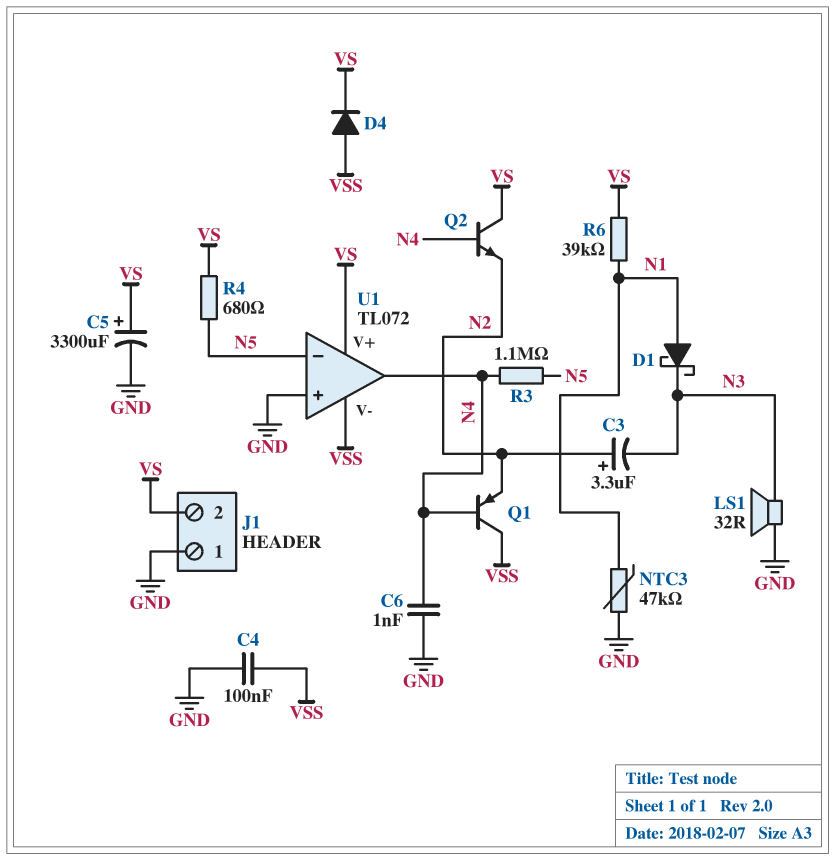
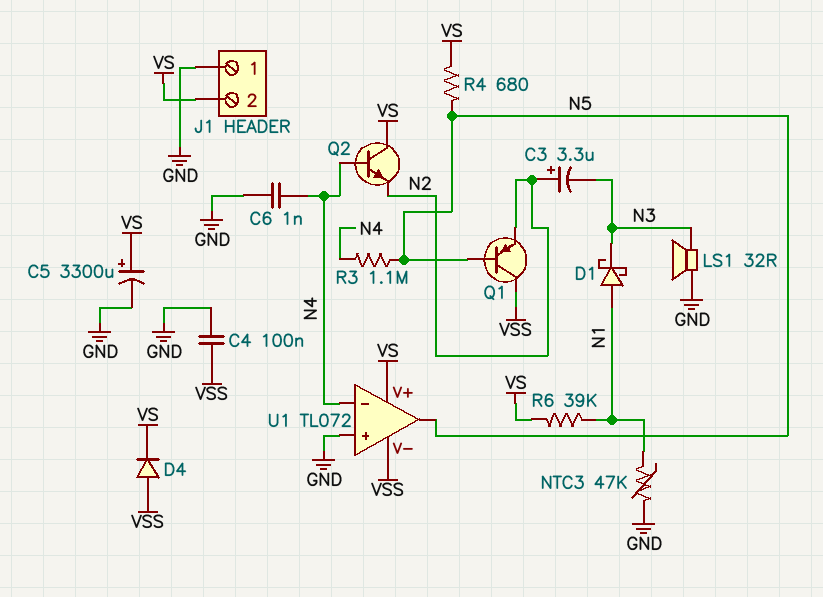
Q1: PNP (B N4, C VSS, E N2) -> PNP (B N5, C VSS, E N2)
U1 pin in-: N5 -> N4
U1 pin out: N4 -> N5

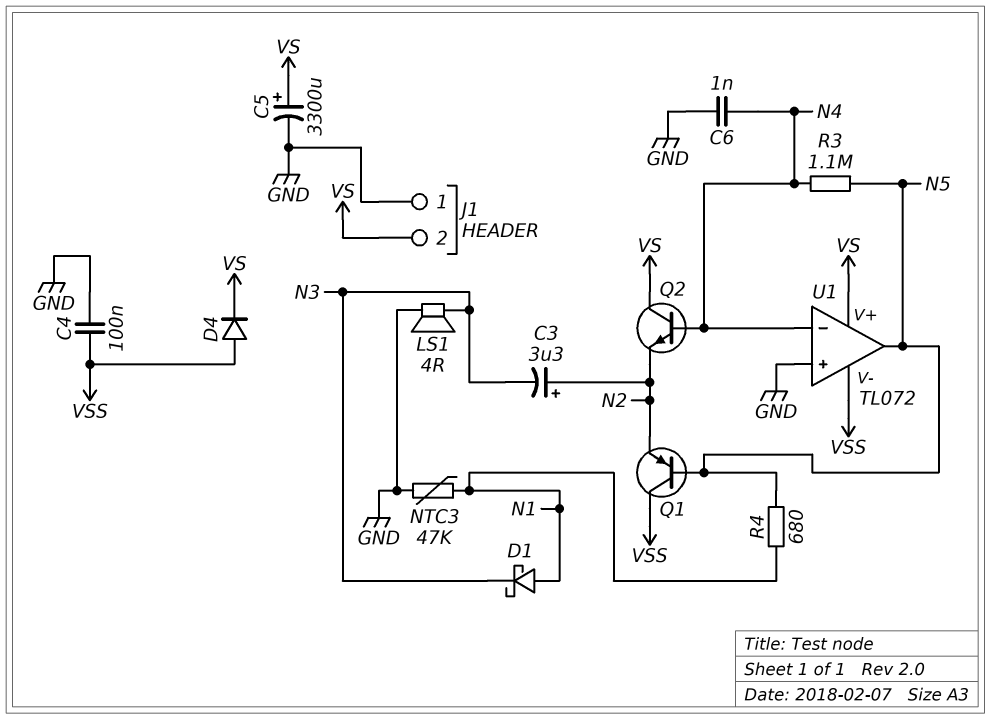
LS1: speaker 32R (GND, N3) -> speaker 4R (GND, N3)
R4: 680 (N5, VS) -> 680 (N1, N5)
R6: 39k (N1, VS) -> none

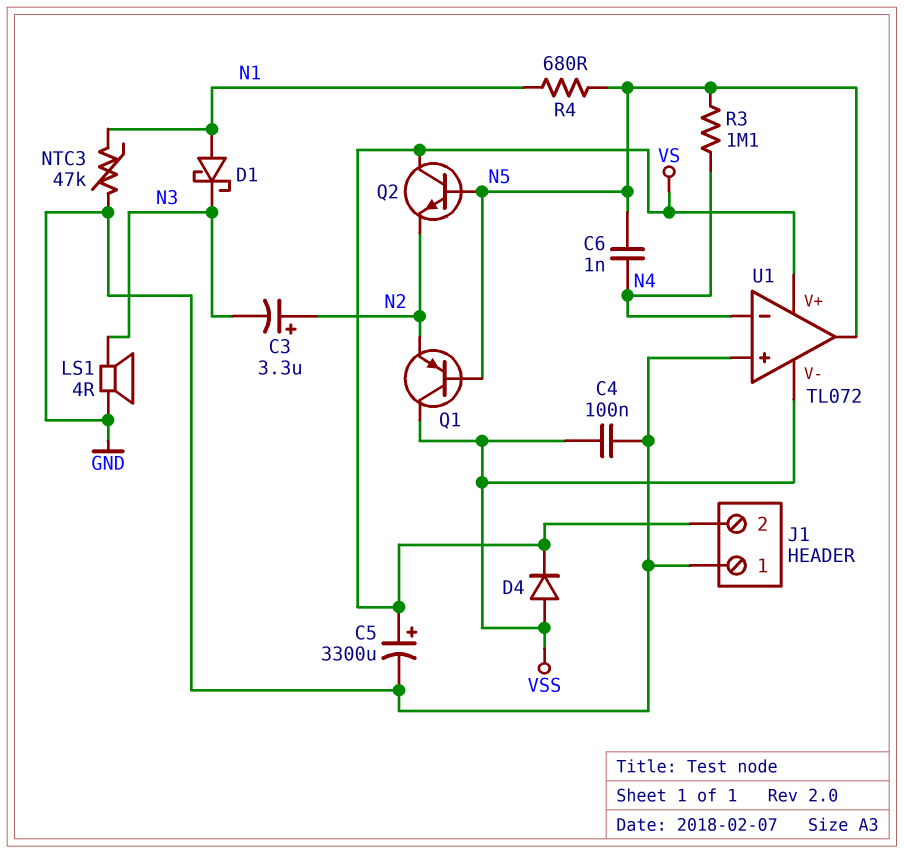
C6: 1nF (GND, N4) -> 1nF (N4, N5)
Q2: NPN (B N4, C VS, E N2) -> NPN (B N5, C VS, E N2)

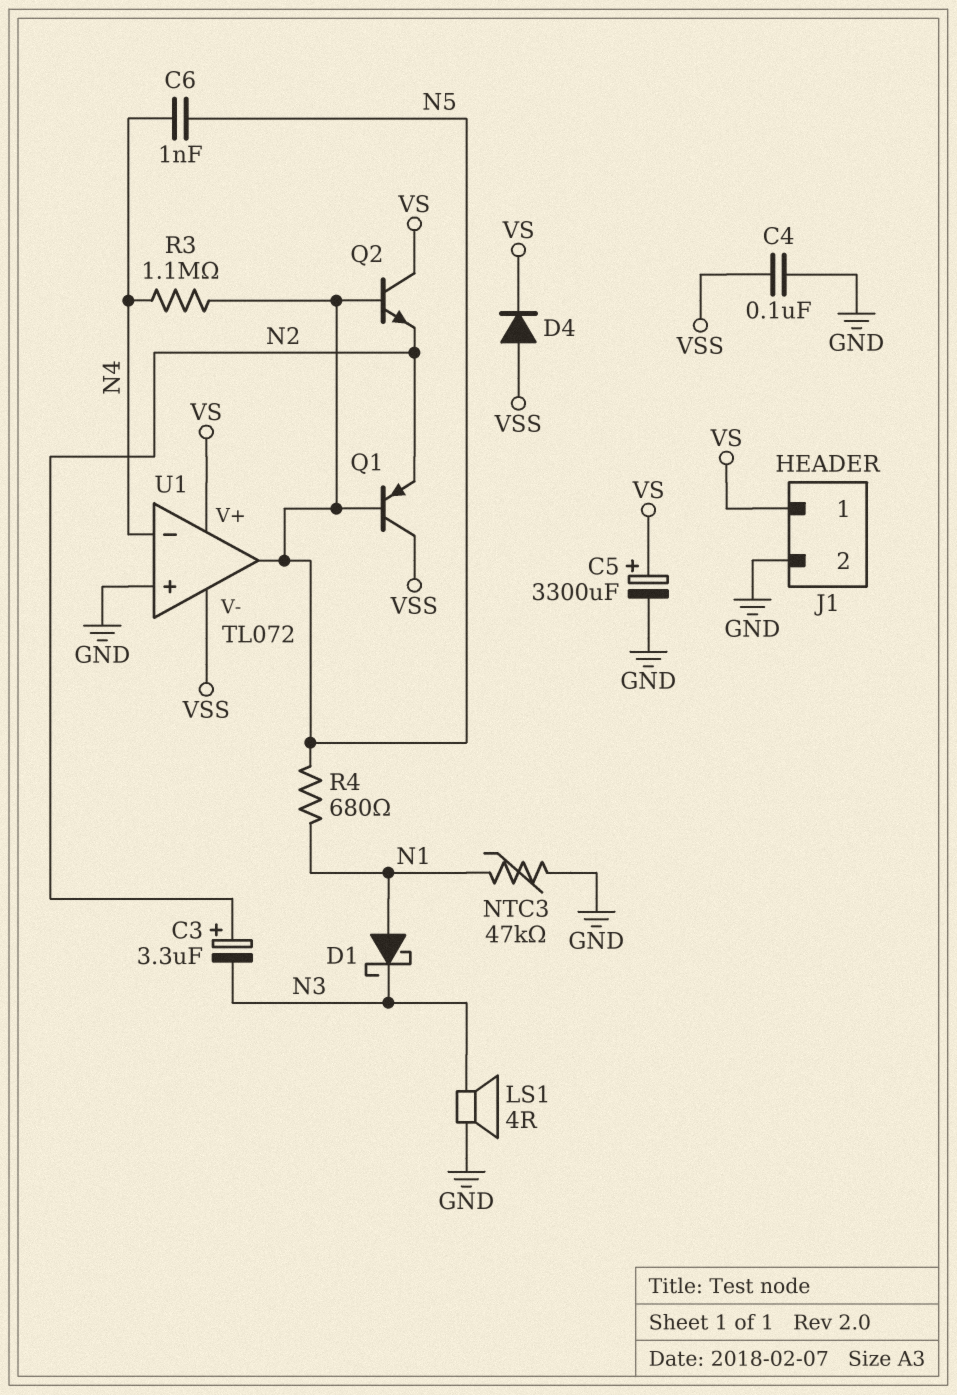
J1 pin 1: GND -> VS
J1 pin 2: VS -> GND

